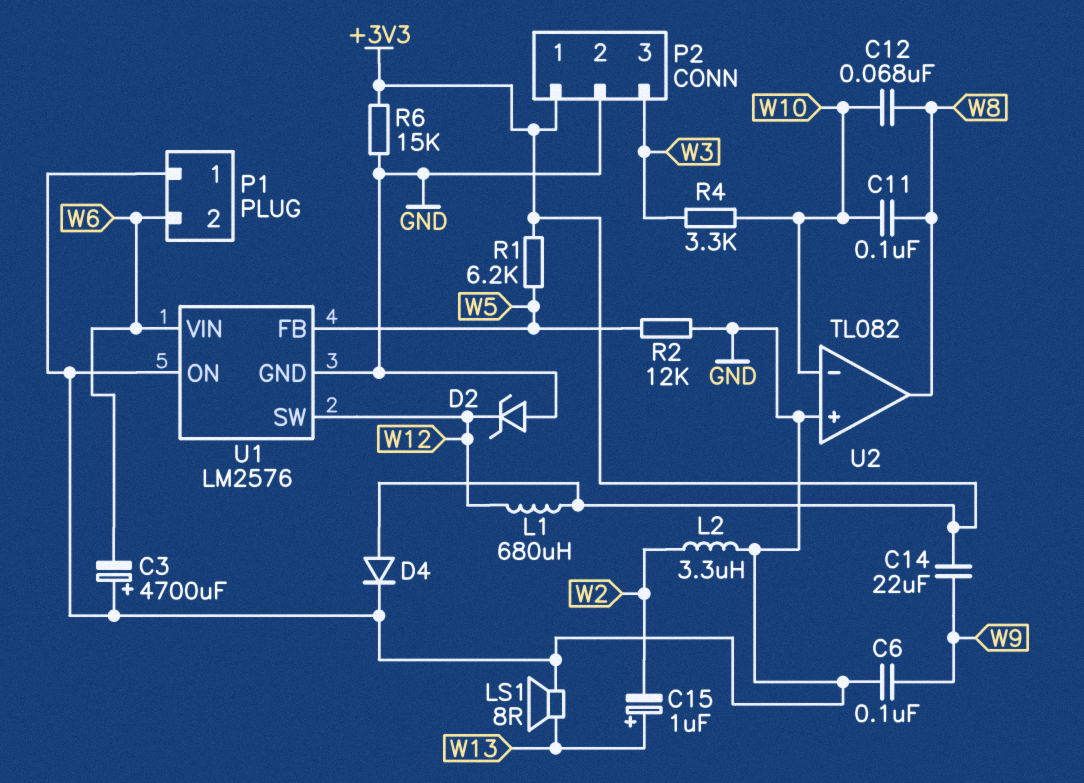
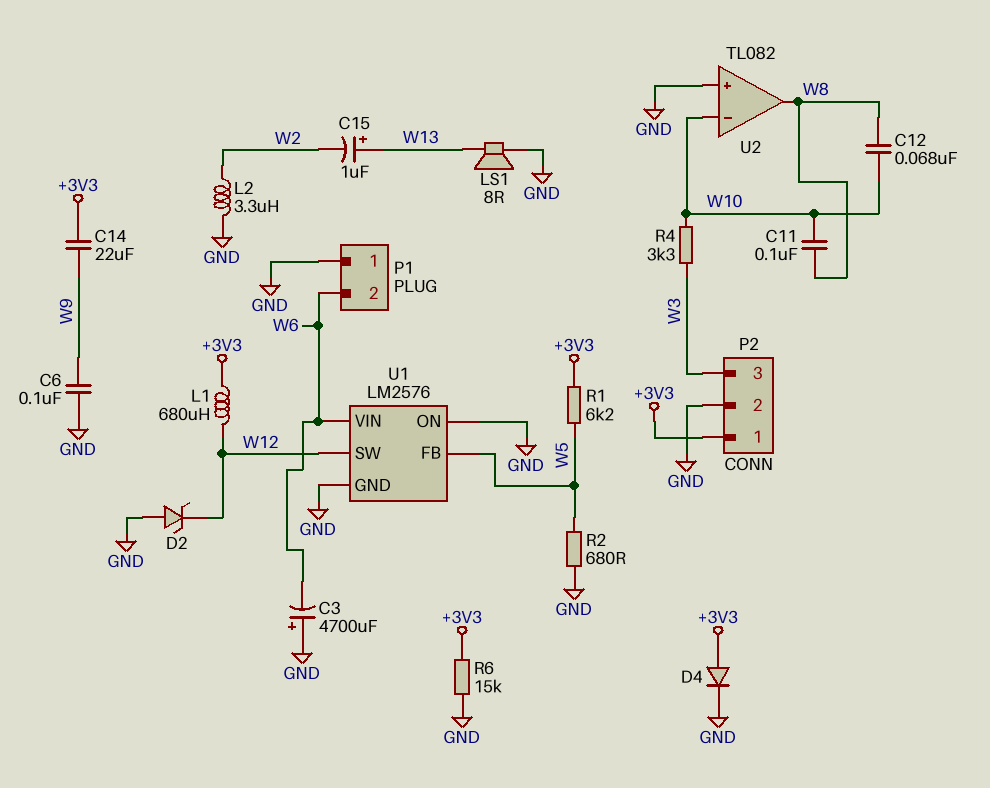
R2: 12k (GND, W5) -> 680 (GND, W5)

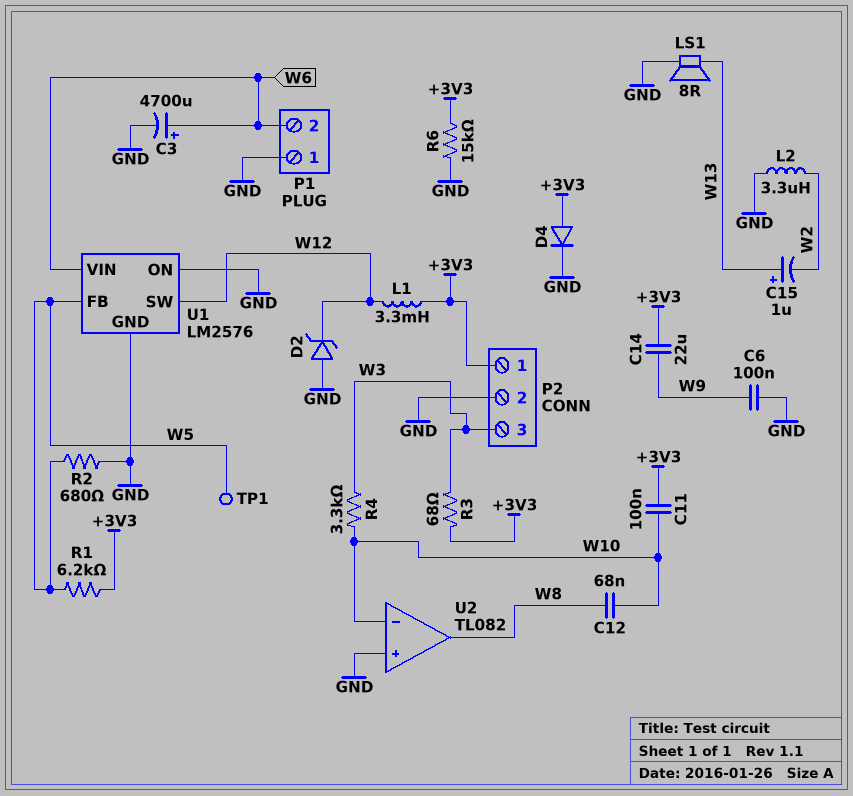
C3: 4700uF (plus GND, minus W6) -> 4700uF (plus W6, minus GND)
C11: 100nF (W8, W10) -> 100nF (+3V3, W10)
L1: 680uH (+3V3, W12) -> 3.3mH (+3V3, W12)
R3: none -> 68 (+3V3, W3)
TP1: none -> test point (W5)

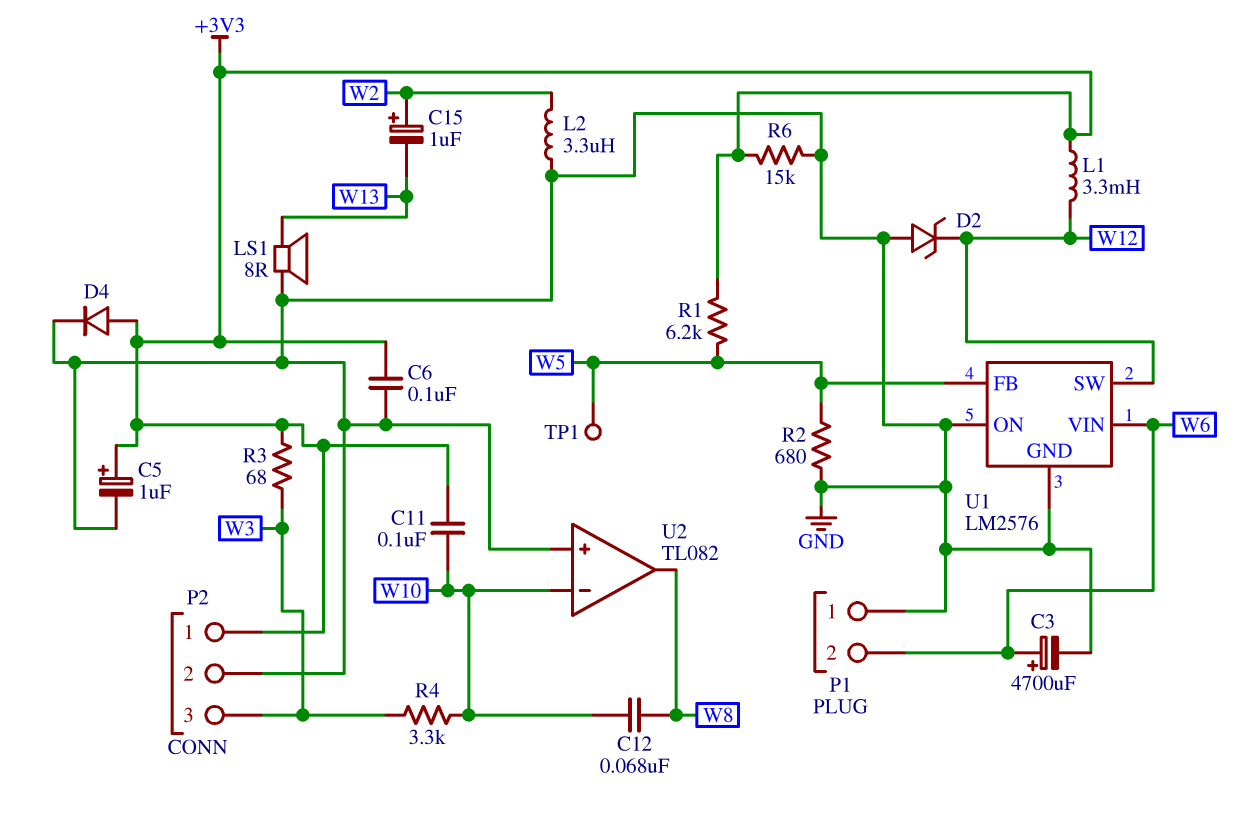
C5: none -> 1uF (plus +3V3, minus GND)
C6: 100nF (GND, W9) -> 100nF (+3V3, GND)
C14: 22uF (+3V3, W9) -> none
C15: 1uF (plus W13, minus W2) -> 1uF (plus W2, minus W13)

